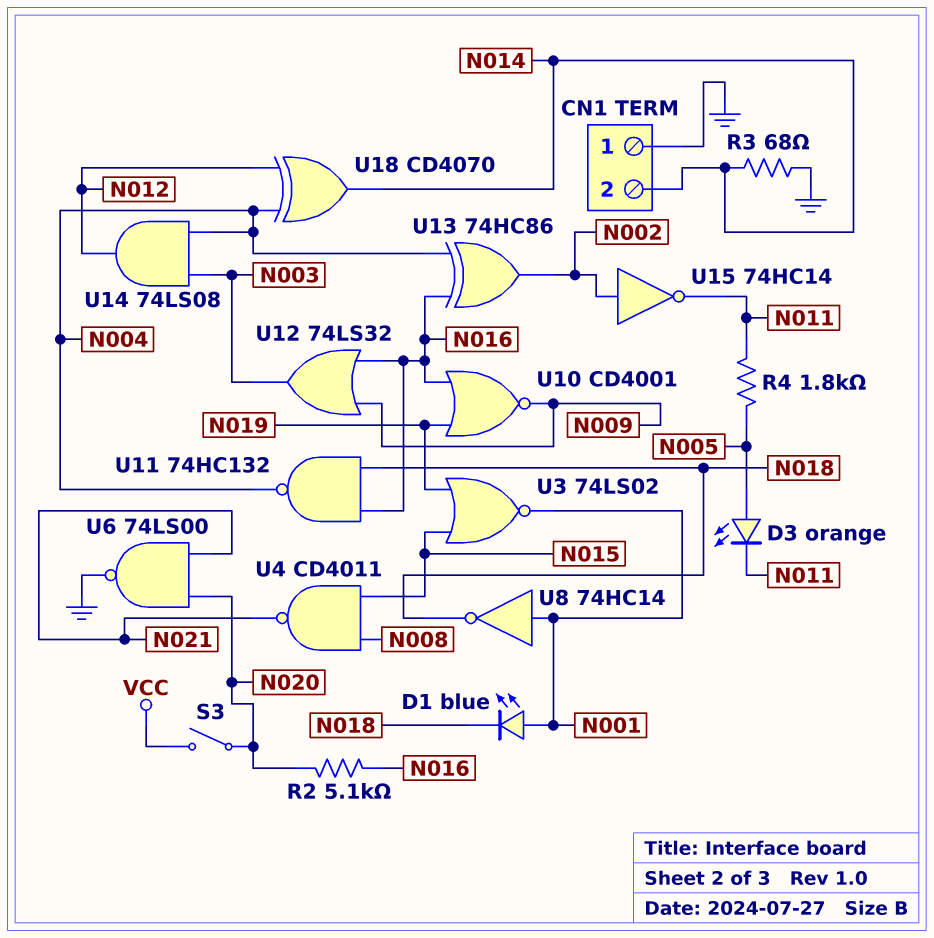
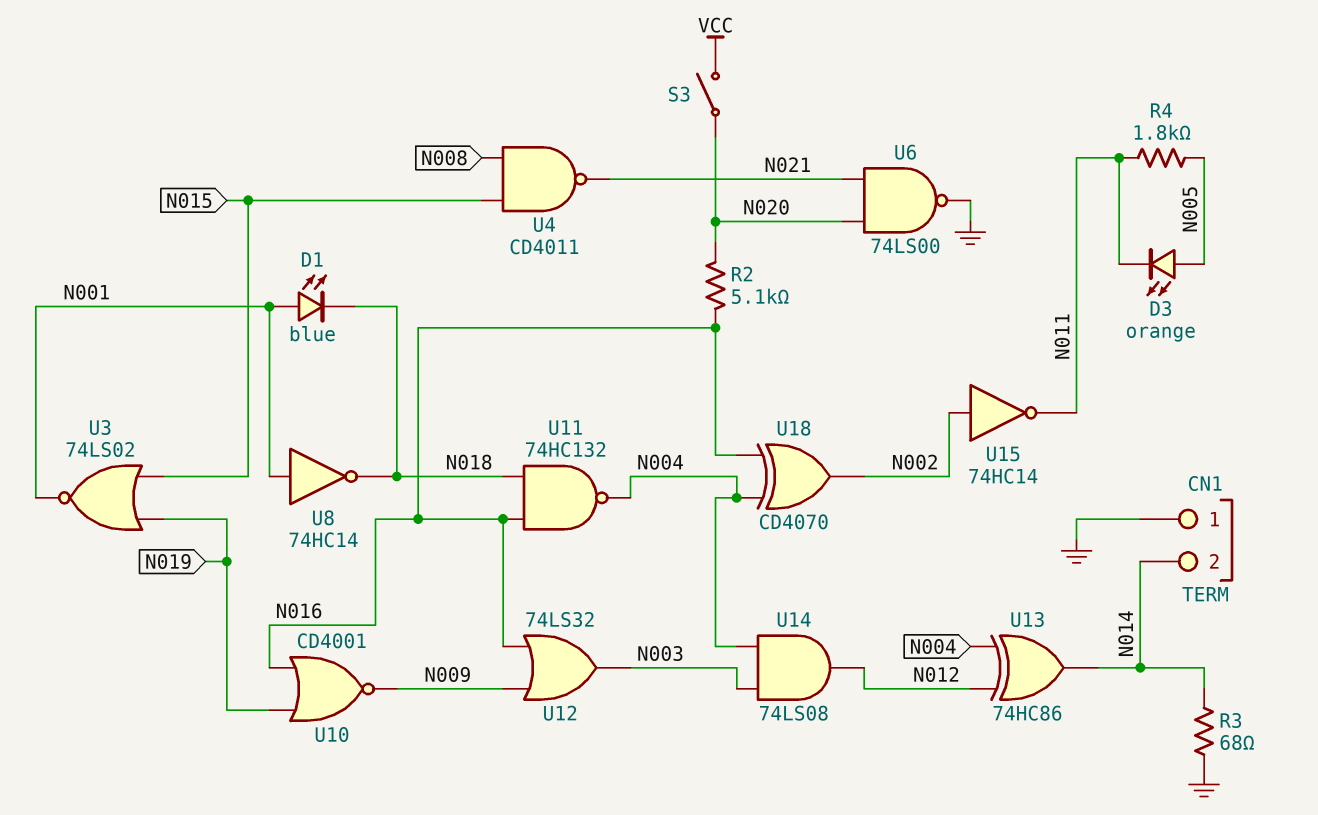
U13: XOR 74HC86 (in N004, in N016, out N002) -> XOR 74HC86 (in N004, in N012, out N014)
U18: XOR CD4070 (in N004, in N012, out N014) -> XOR CD4070 (in N004, in N016, out N002)

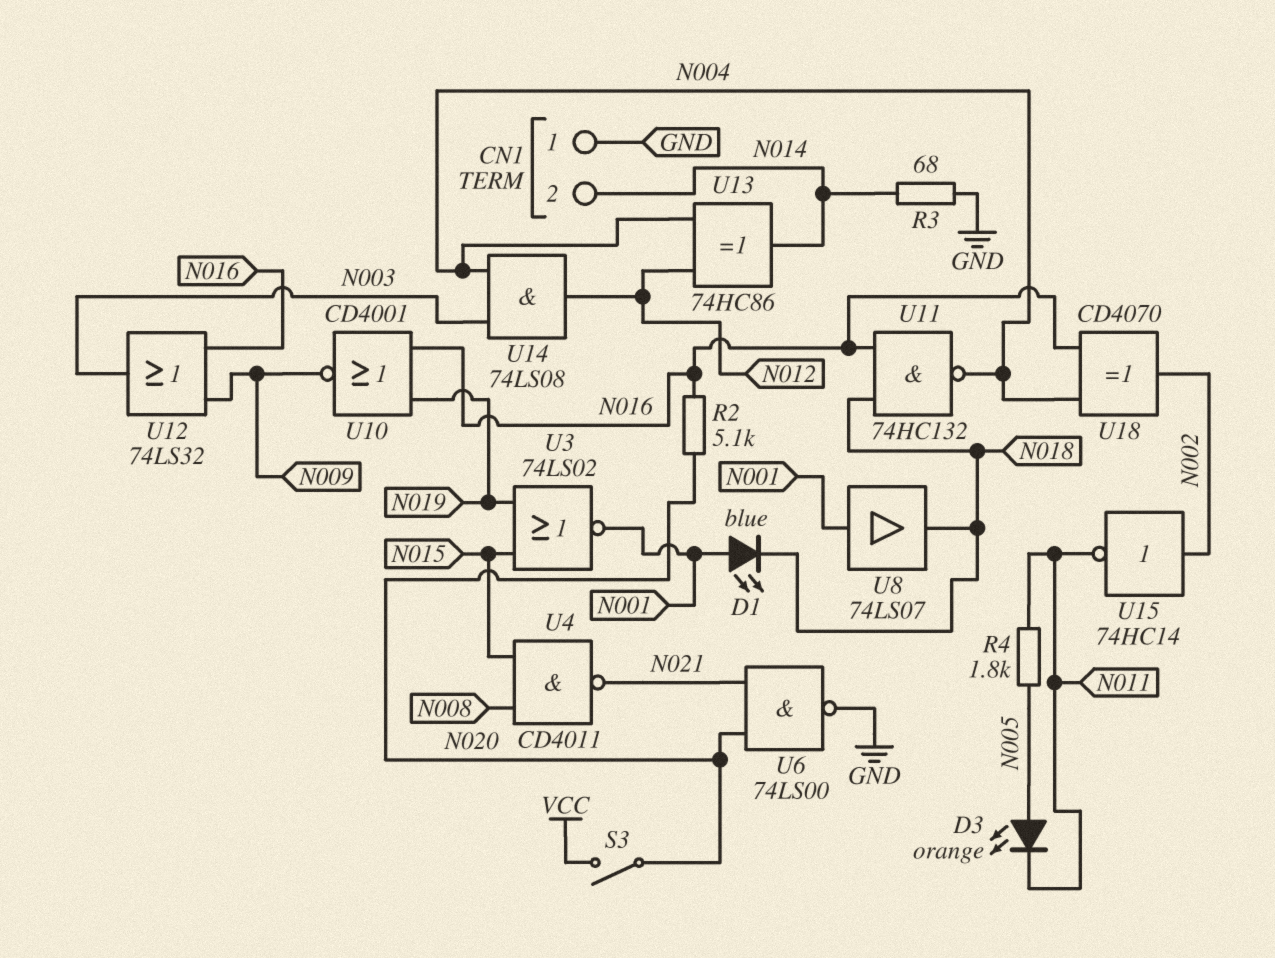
U8: NOT 74HC14 (in N001, out N018) -> buffer 74LS07 (in N001, out N018)

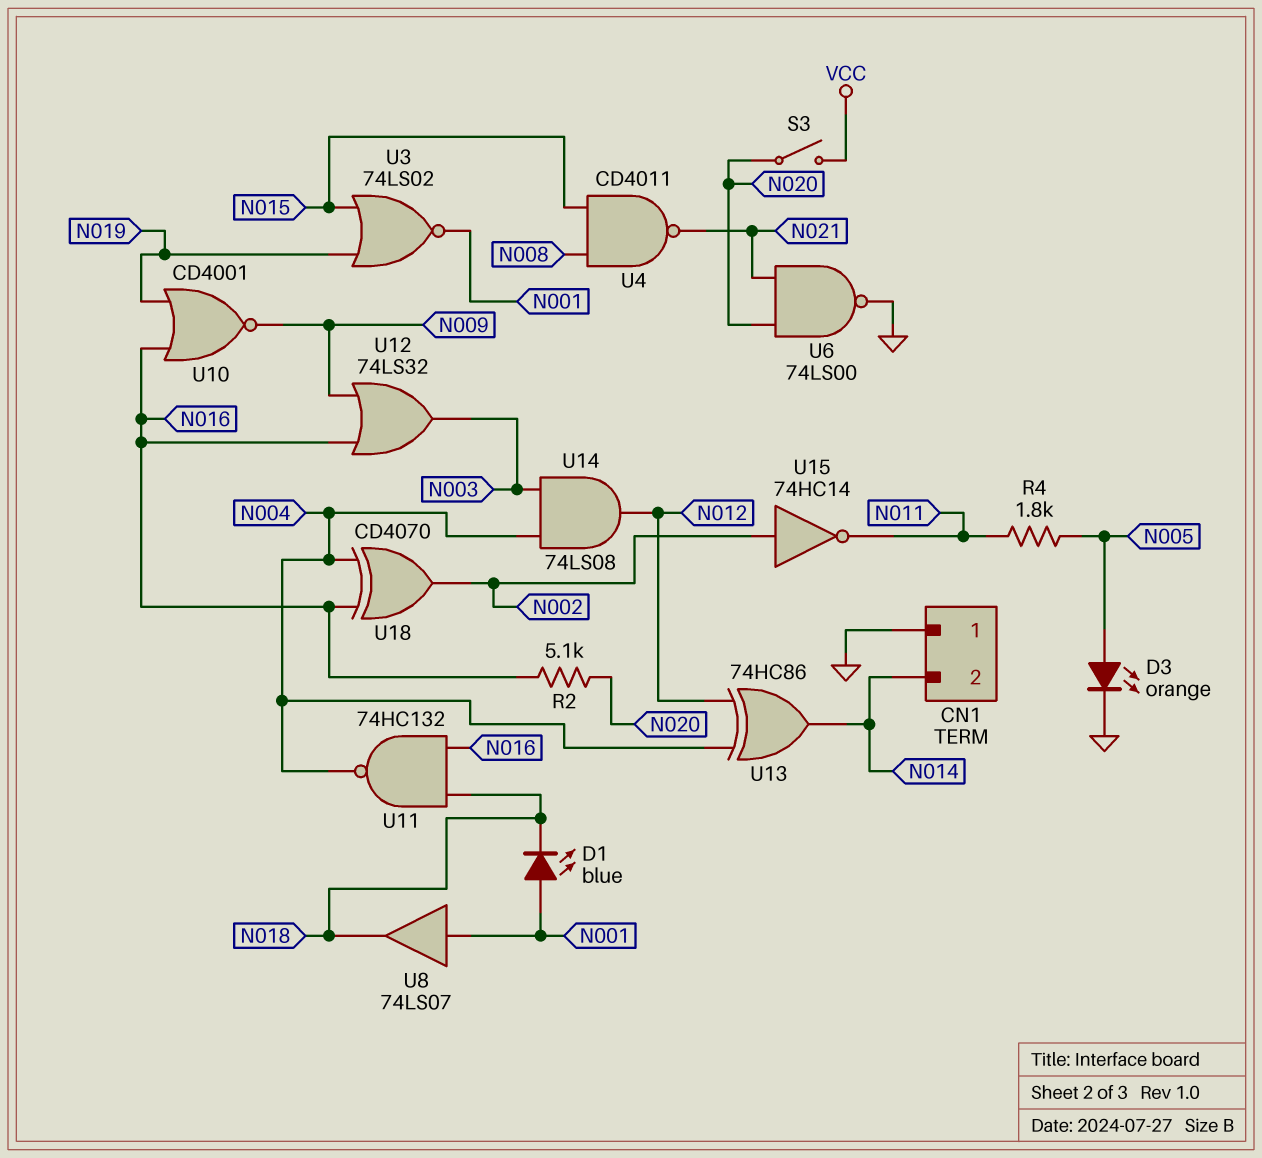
D3: LED orange (A N005, K N011) -> LED orange (A N005, K GND)
R3: 68 (GND, N014) -> none

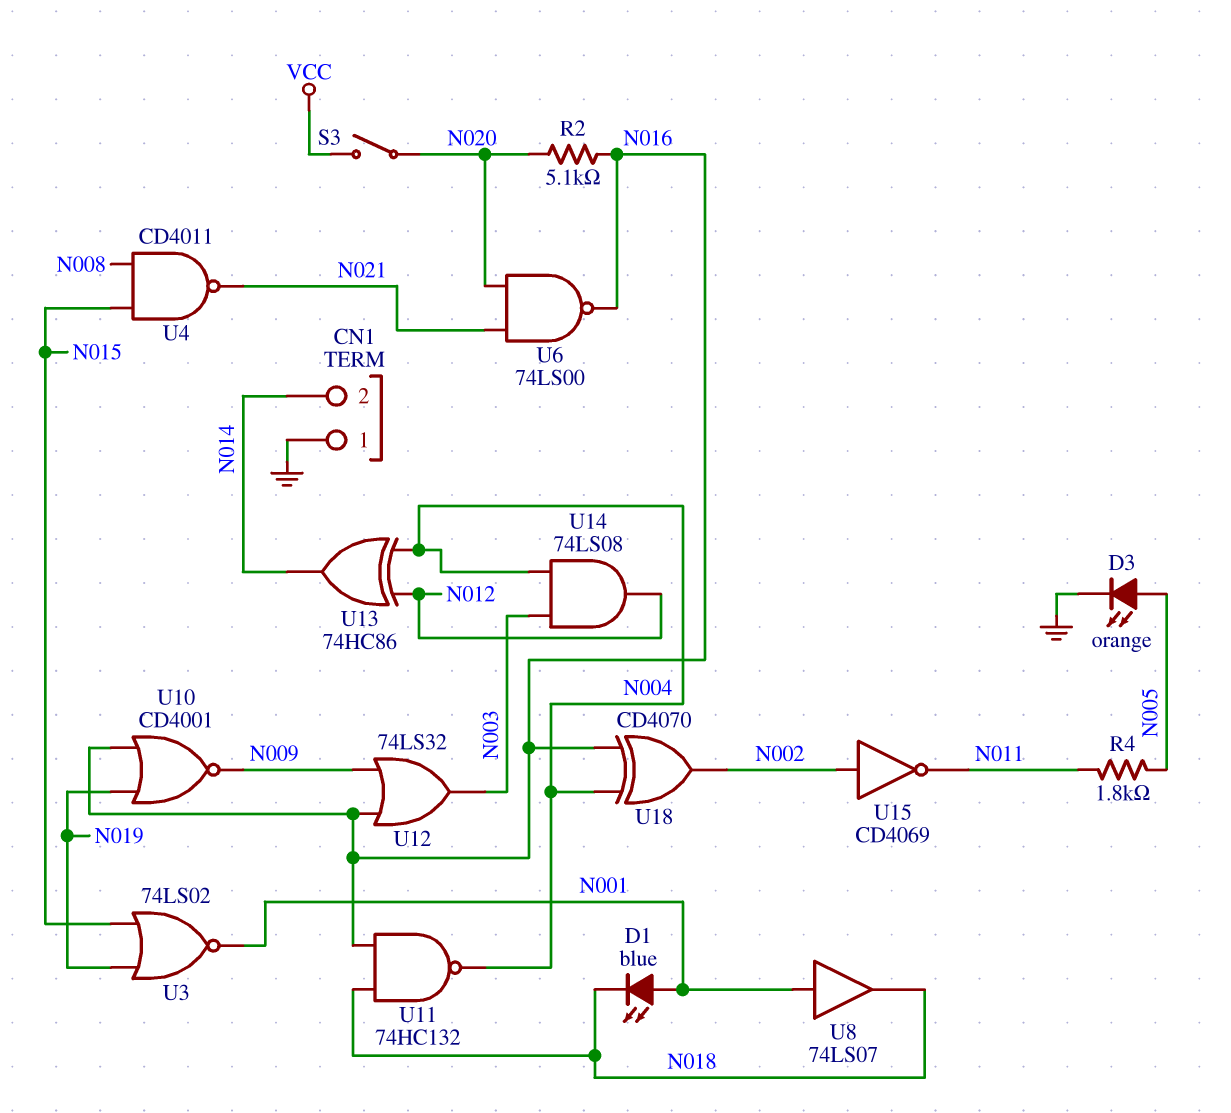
U6: NAND 74LS00 (in N020, in N021, out GND) -> NAND 74LS00 (in N020, in N021, out N016)
U15: NOT 74HC14 (in N002, out N011) -> NOT CD4069 (in N002, out N011)

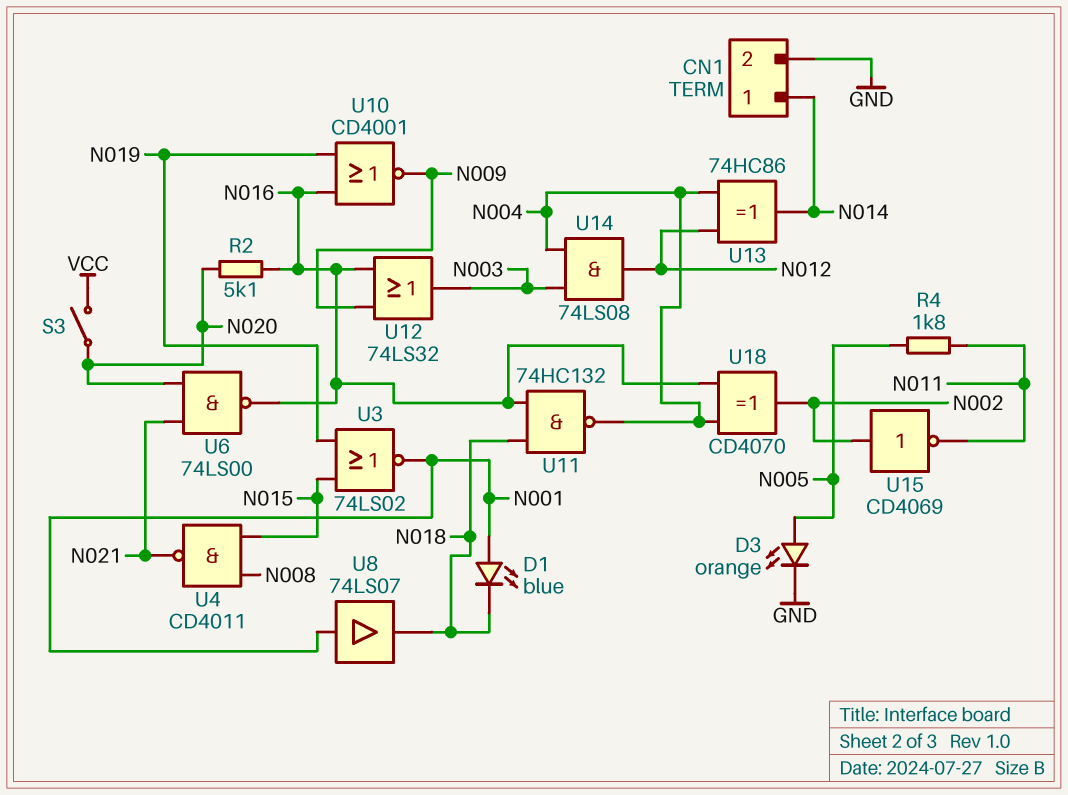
CN1 pin 1: GND -> N014
CN1 pin 2: N014 -> GND

